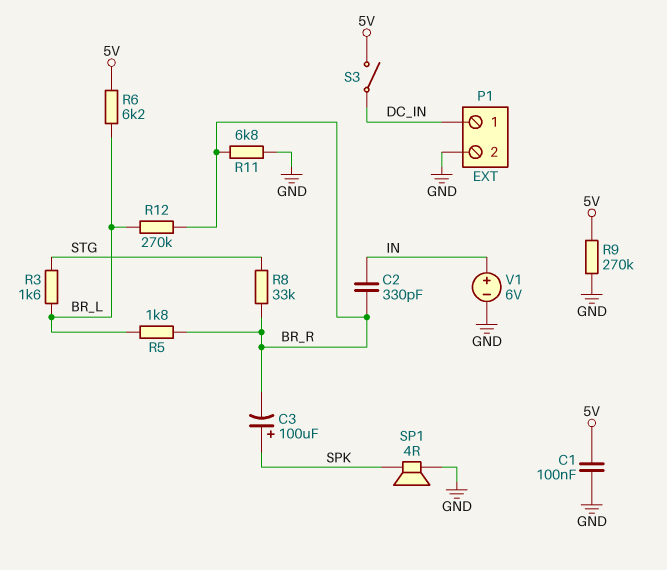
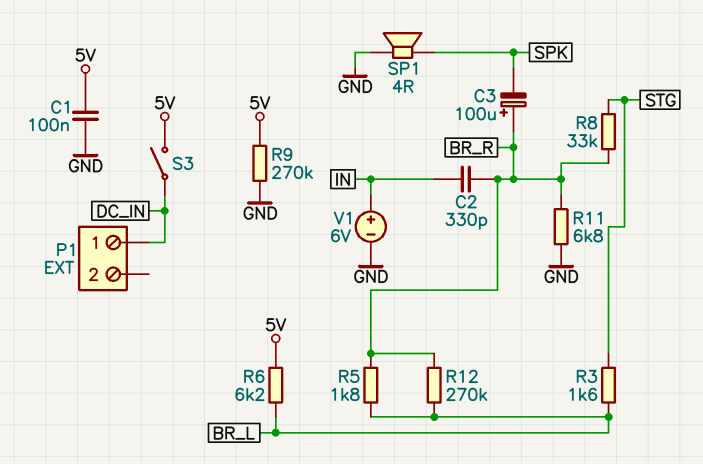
C3: 100uF (plus SPK, minus BR_R) -> 100uF (plus BR_R, minus SPK)
P1 pin 2: GND -> none

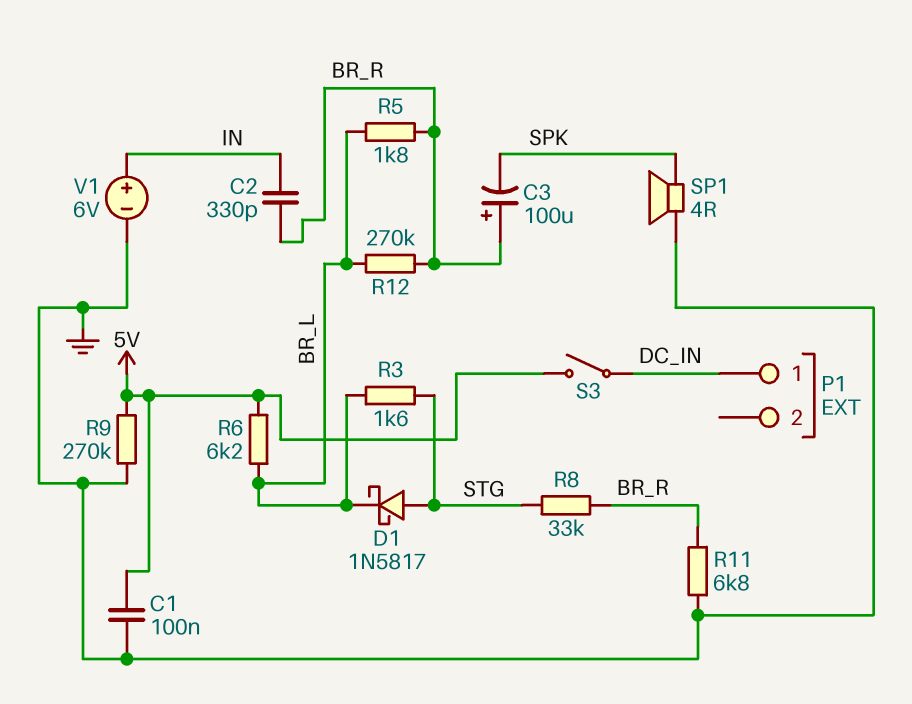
D1: none -> schottky 1N5817 (A STG, K BR_L)

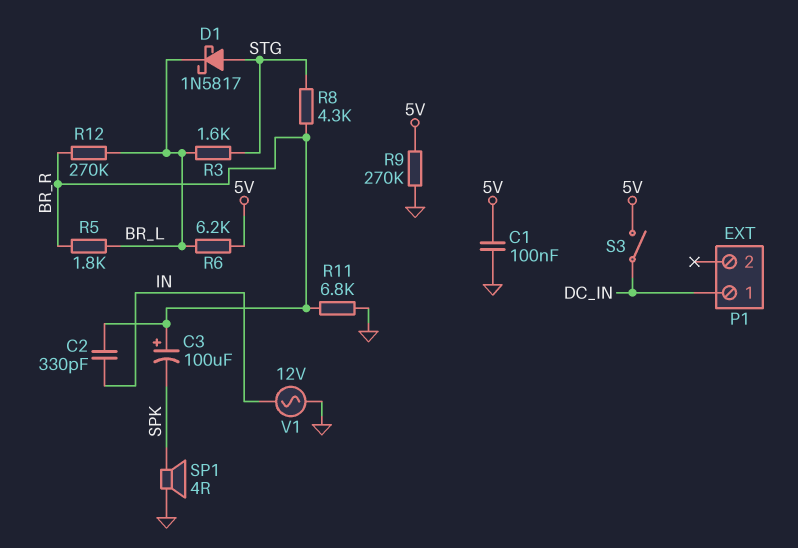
R8: 33k (BR_R, STG) -> 4.3k (BR_R, STG)
V1: 6V (plus IN, minus GND) -> AC 12V (GND, IN)

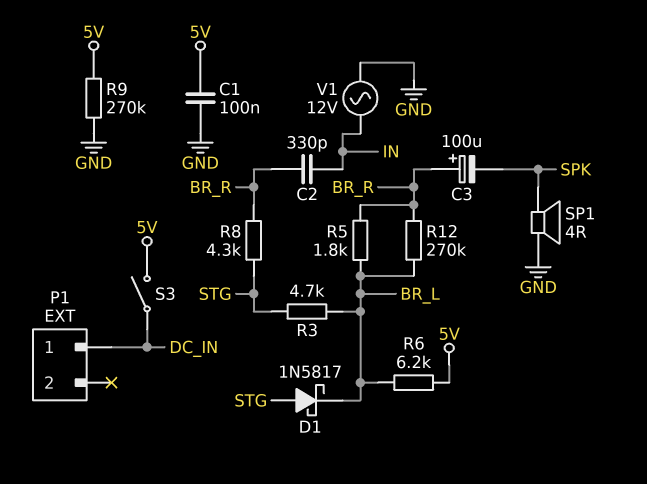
R3: 1.6k (BR_L, STG) -> 4.7k (BR_L, STG)
R11: 6.8k (BR_R, GND) -> none

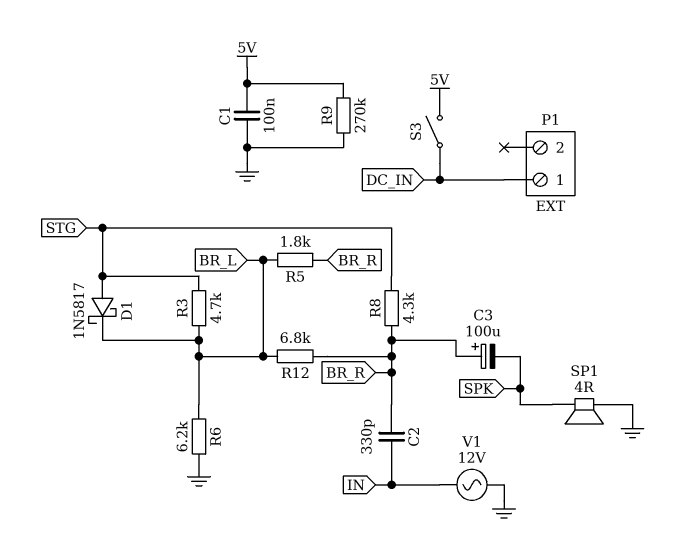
R6: 6.2k (5V, BR_L) -> 6.2k (BR_L, GND)
R12: 270k (BR_L, BR_R) -> 6.8k (BR_L, BR_R)

